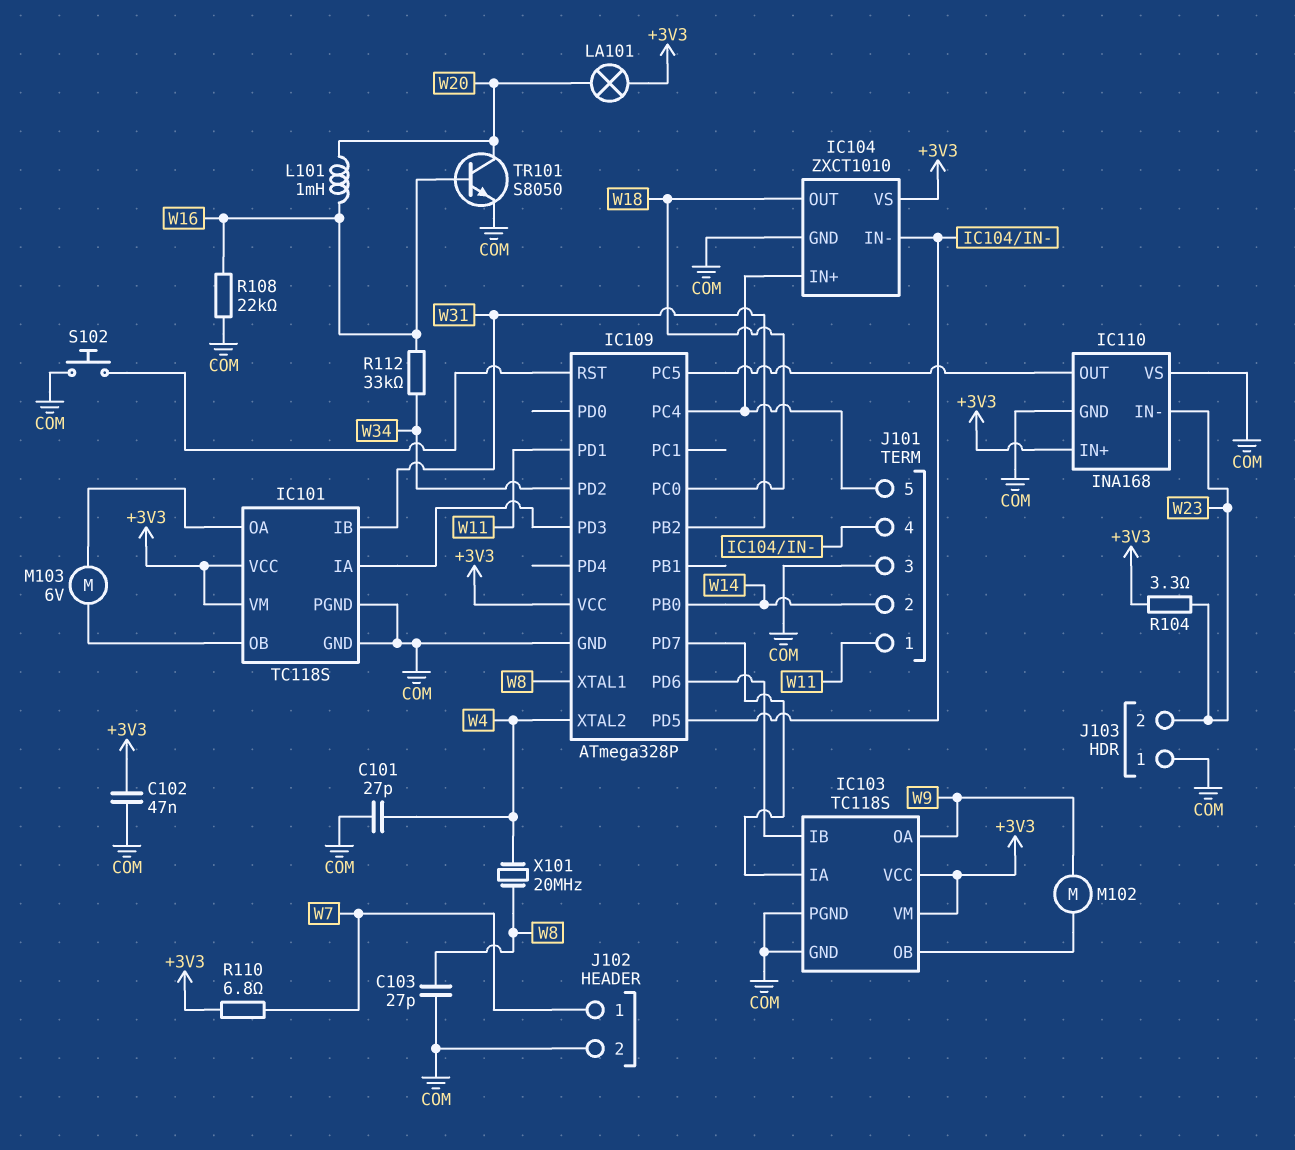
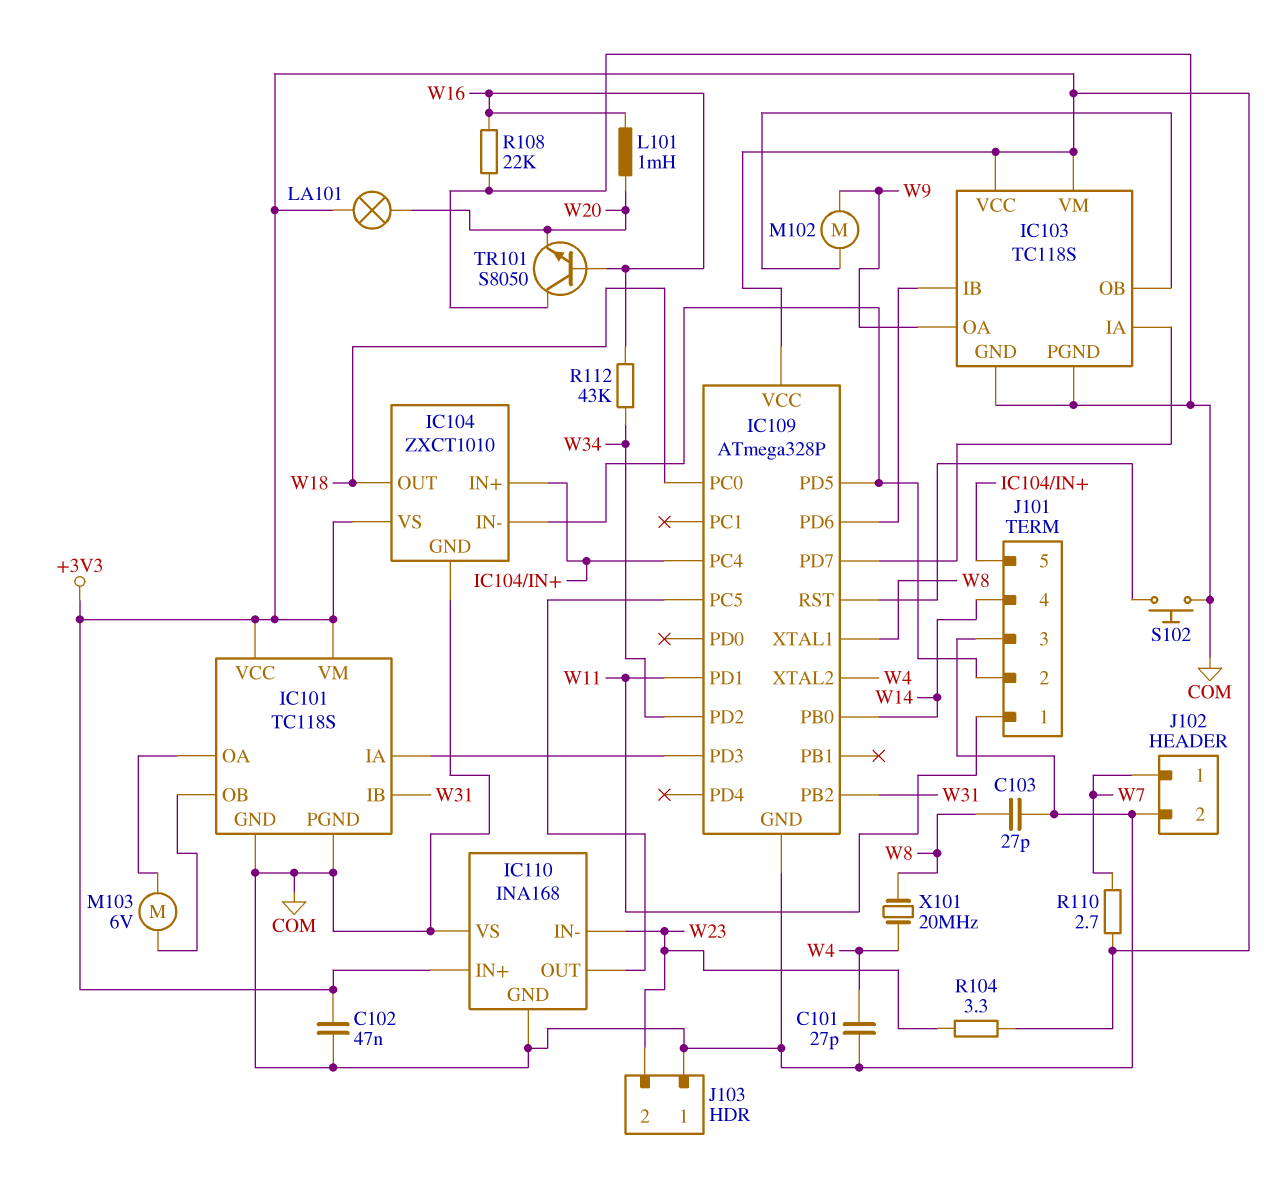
J101 pin 2: W14 -> IC104/IN-
J101 pin 4: IC104/IN- -> W14
R110: 6.8 (+3V3, W7) -> 2.7 (+3V3, W7)
R112: 33k (W16, W34) -> 43k (W16, W34)
TR101: NPN S8050 (B W16, C W20, E COM) -> NPN S8050 (B W16, C COM, E W20)

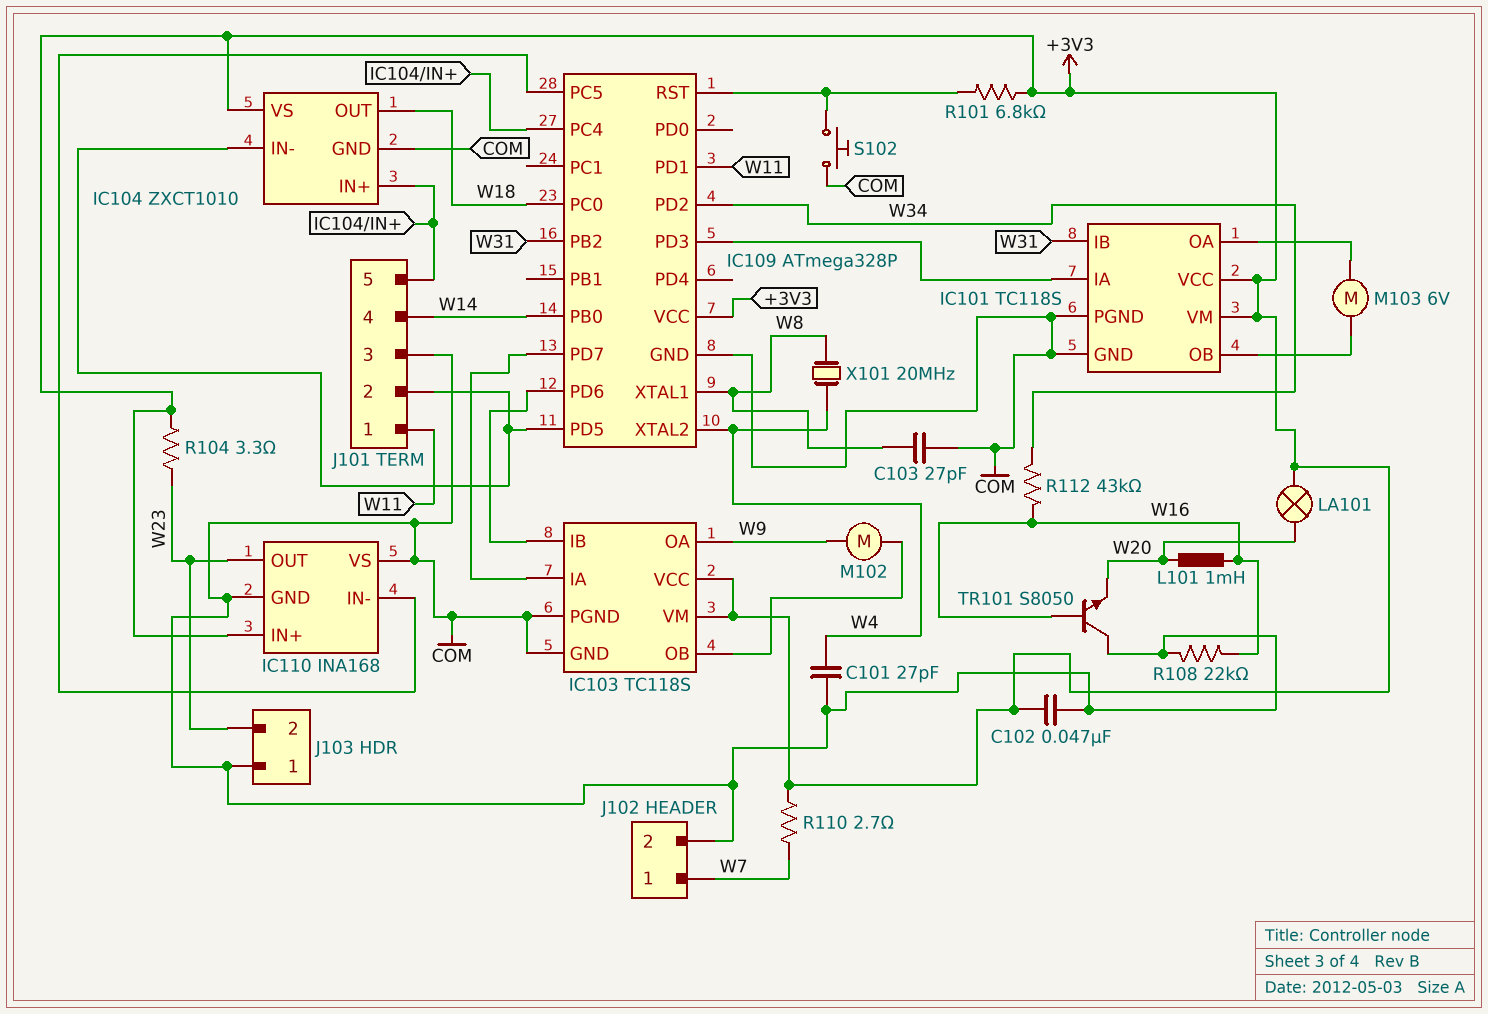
IC110 pin IN-: W23 -> IC109/PC5
IC110 pin OUT: IC109/PC5 -> W23
R101: none -> 6.8k (+3V3, IC109/RST)

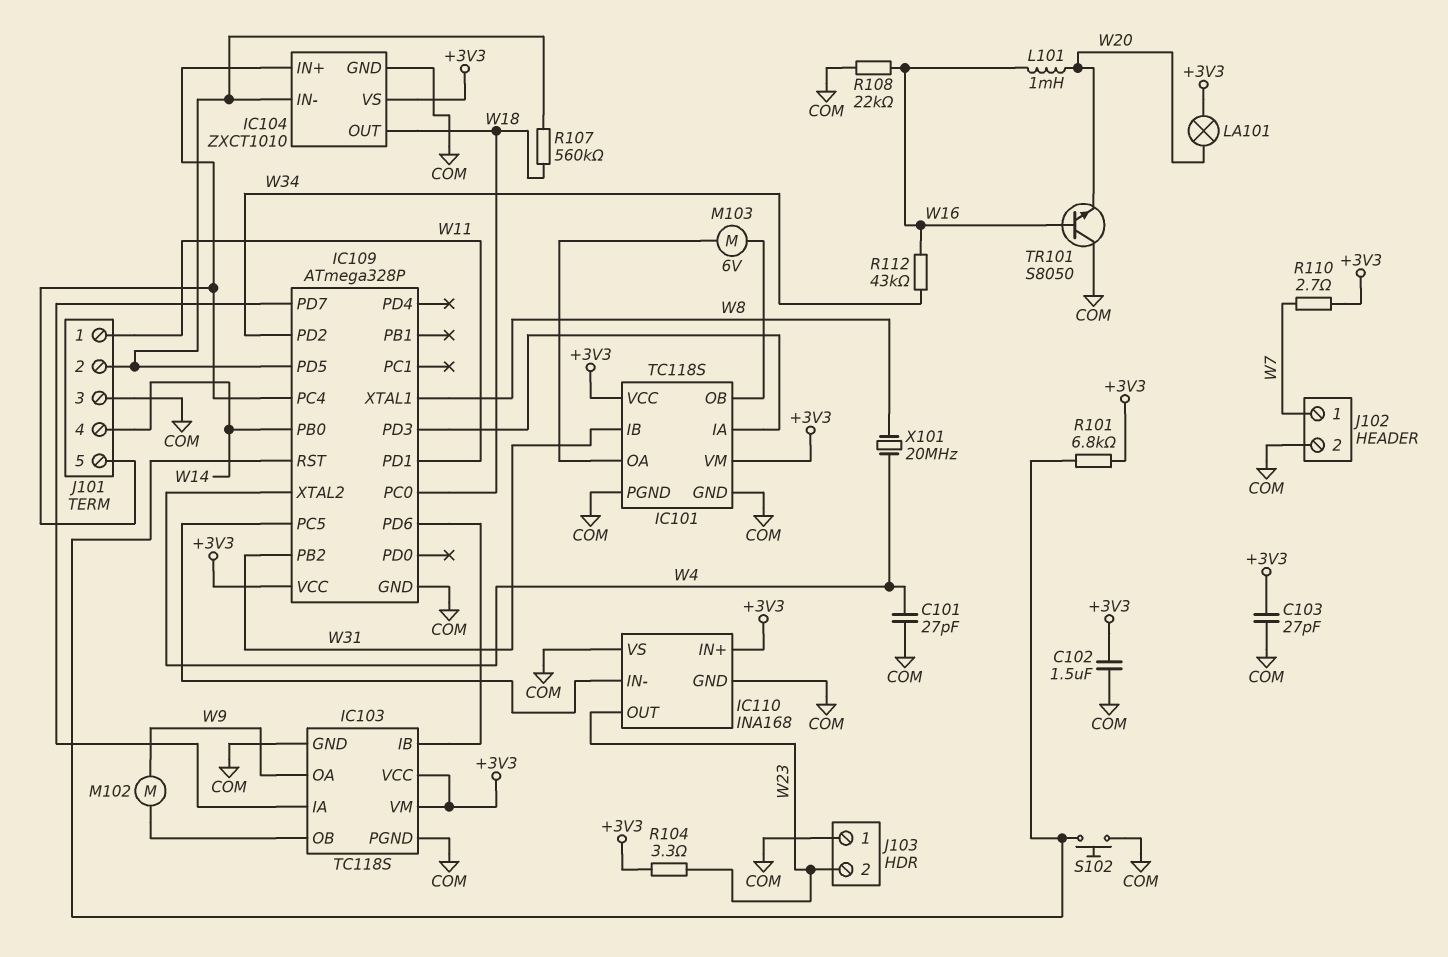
C102: 47nF (+3V3, COM) -> 1.5uF (+3V3, COM)
C103: 27pF (COM, W8) -> 27pF (+3V3, COM)
R107: none -> 560k (IC104/IN-, W18)

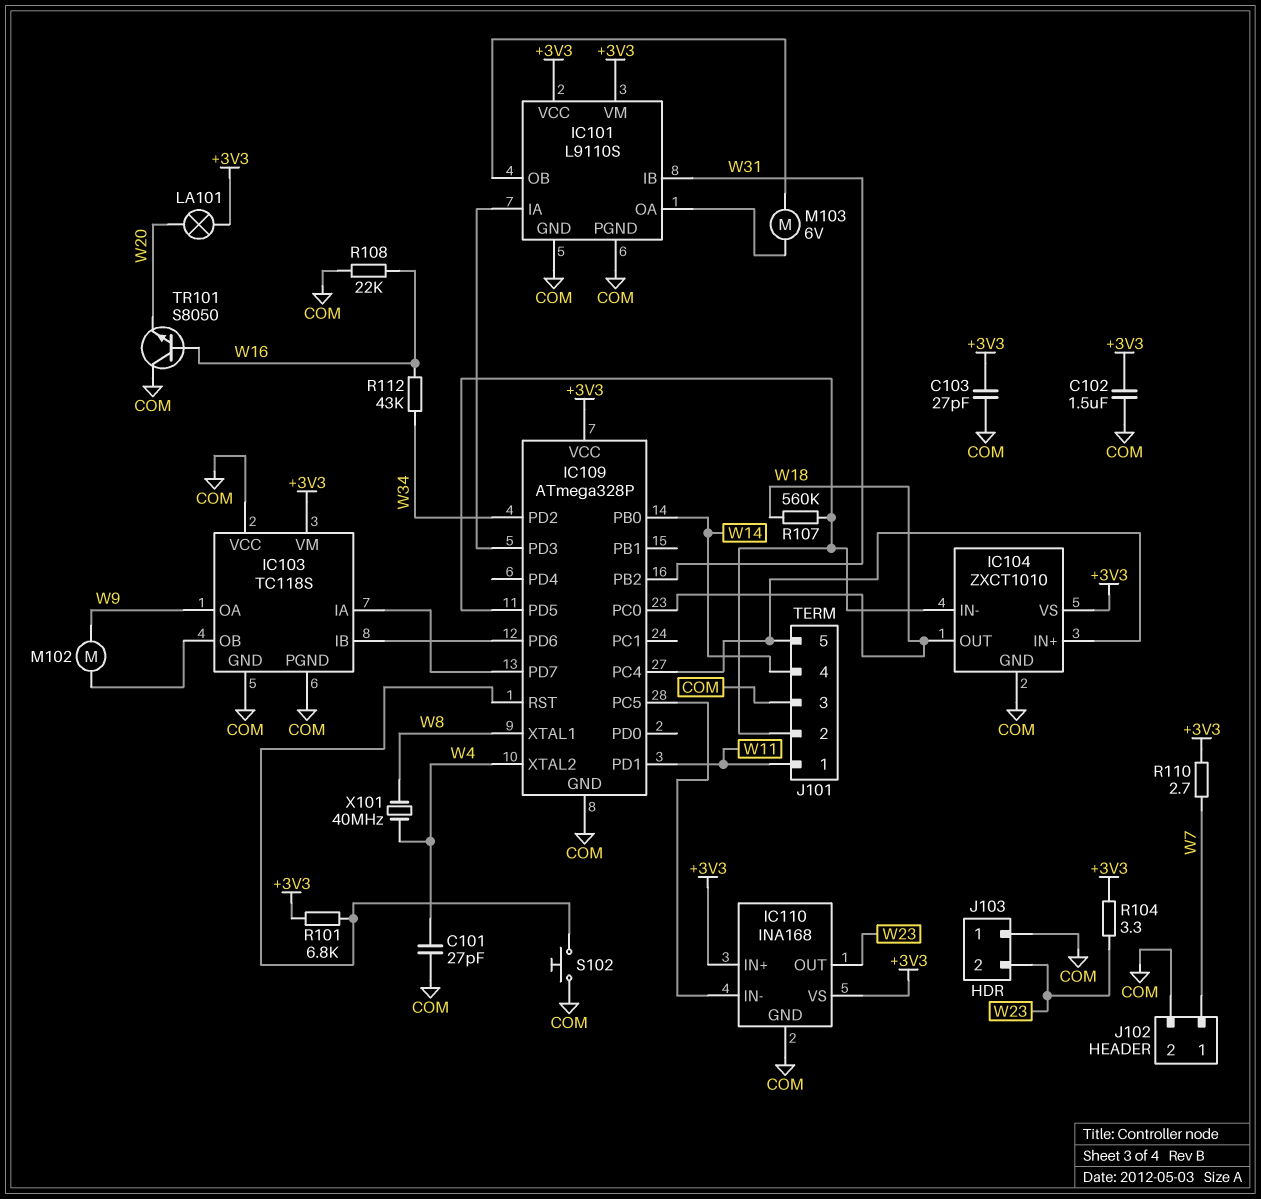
IC101: TC118S -> L9110S
IC103 pin VCC: +3V3 -> COM
IC110 pin VS: COM -> +3V3
L101: 1mH (W16, W20) -> none
X101: 20MHz (W4, W8) -> 40MHz (W4, W8)

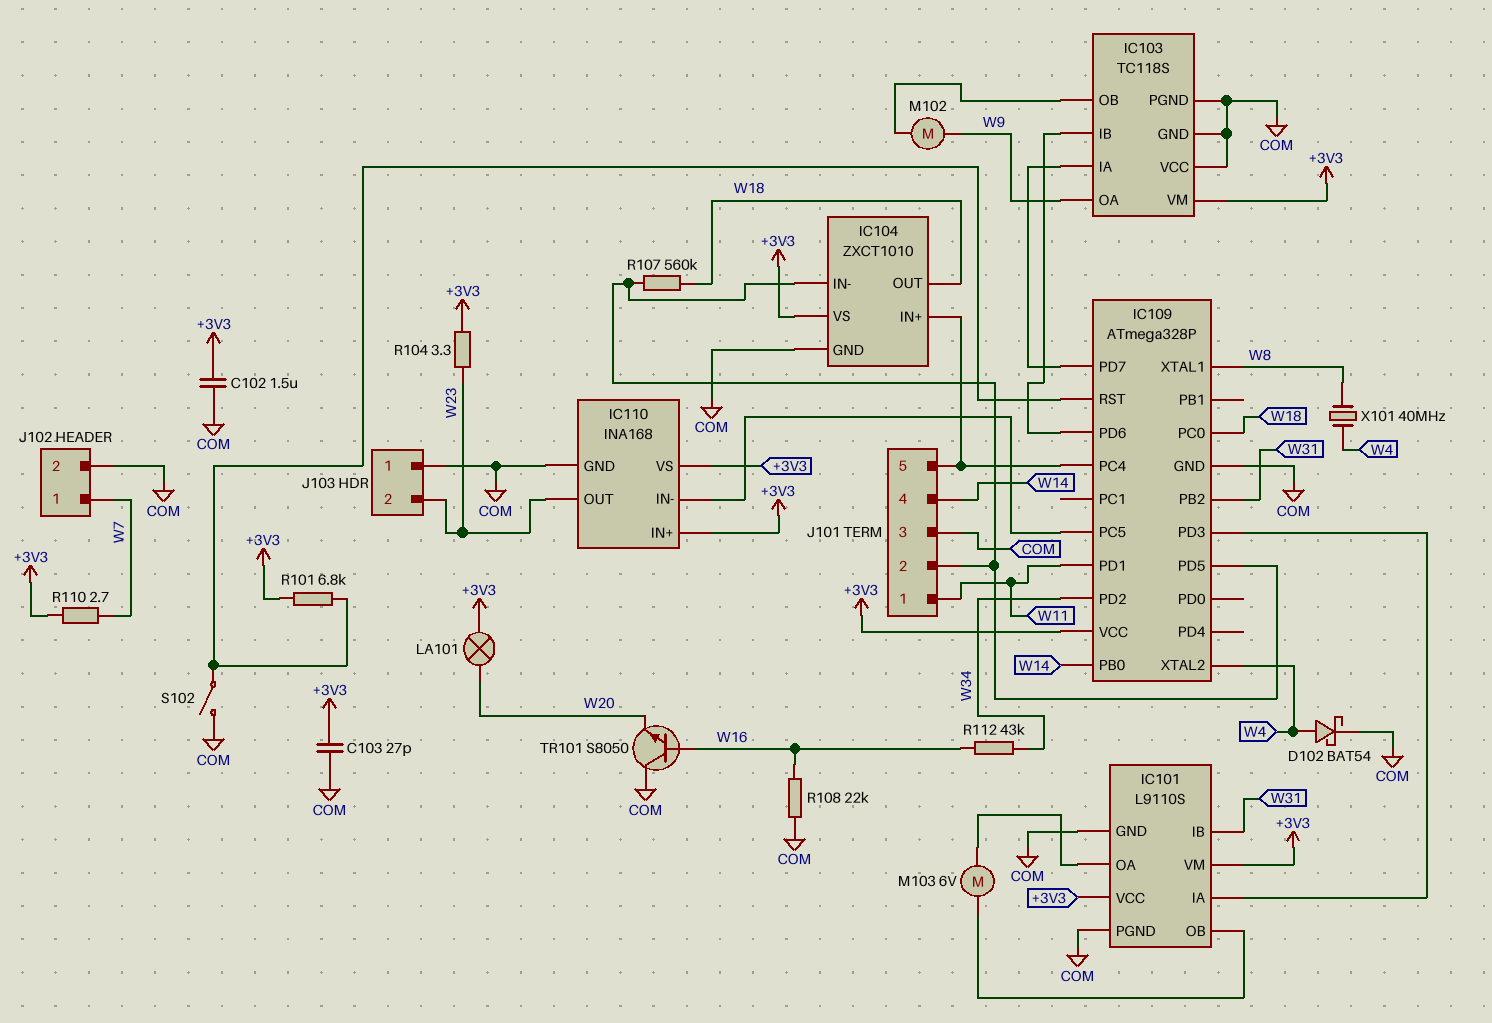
C101: 27pF (COM, W4) -> none
D102: none -> schottky BAT54 (A W4, K COM)
S102: button (COM, IC109/RST) -> switch (COM, IC109/RST)

